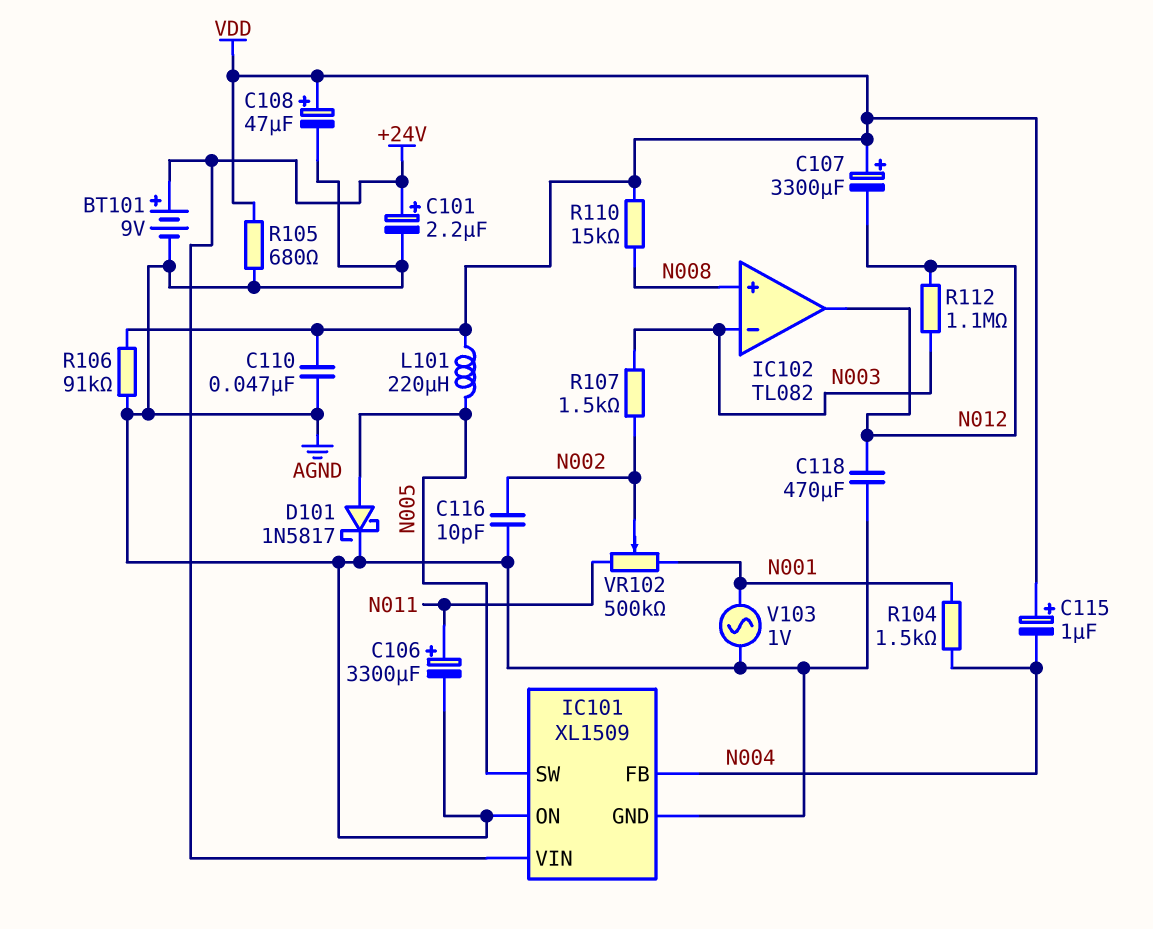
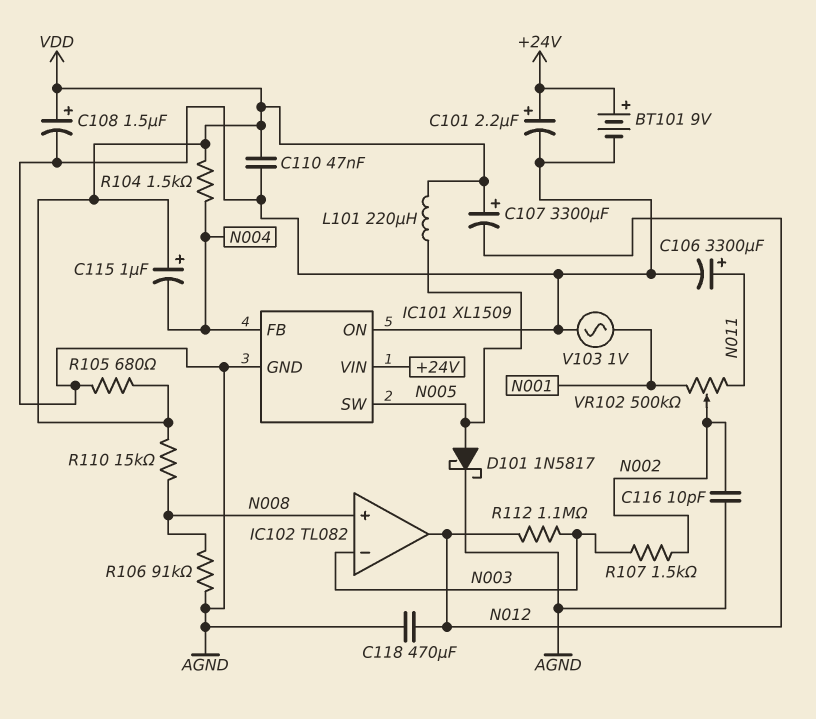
C108: 47uF (plus VDD, minus AGND) -> 1.5uF (plus VDD, minus AGND)
R104: 1.5k (N001, N004) -> 1.5k (N004, VDD)
R106: 91k (AGND, VDD) -> 91k (AGND, N008)

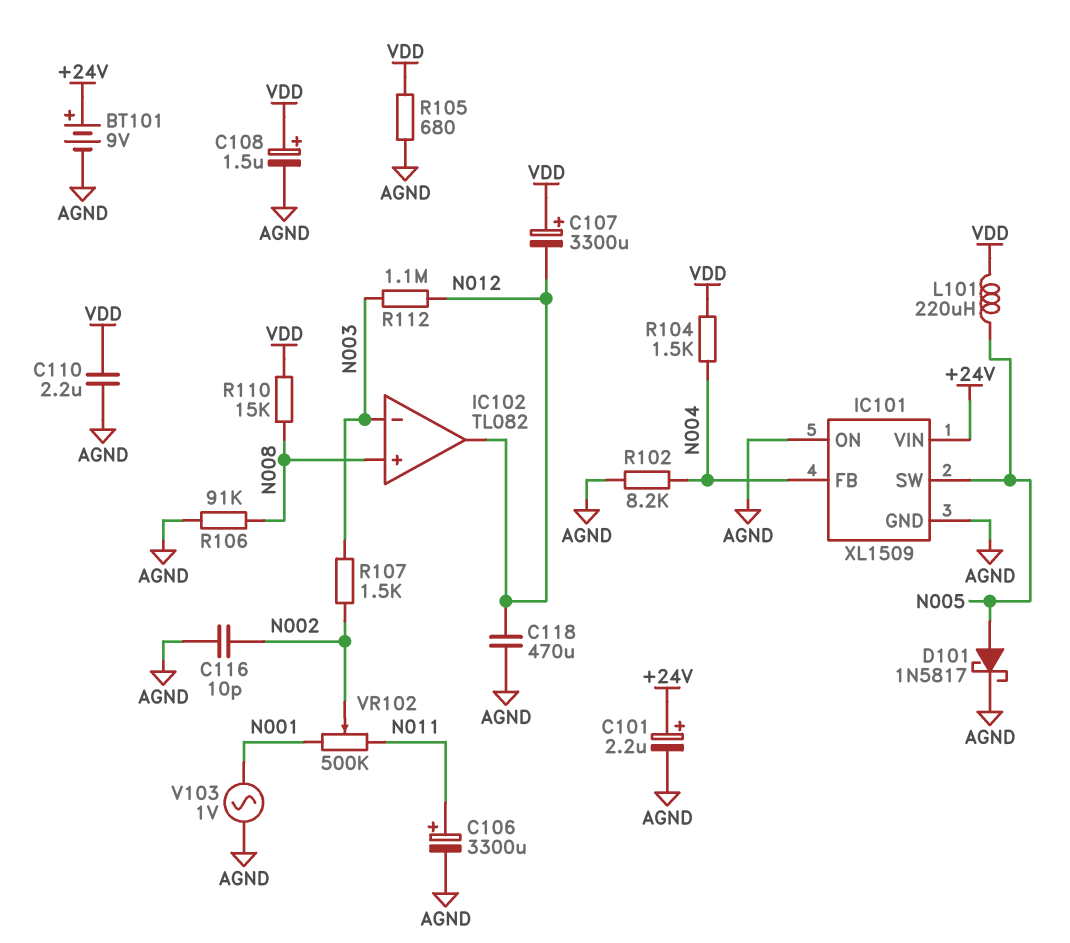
C110: 47nF (AGND, VDD) -> 2.2uF (AGND, VDD)
C115: 1uF (plus VDD, minus N004) -> none
R102: none -> 8.2k (AGND, N004)

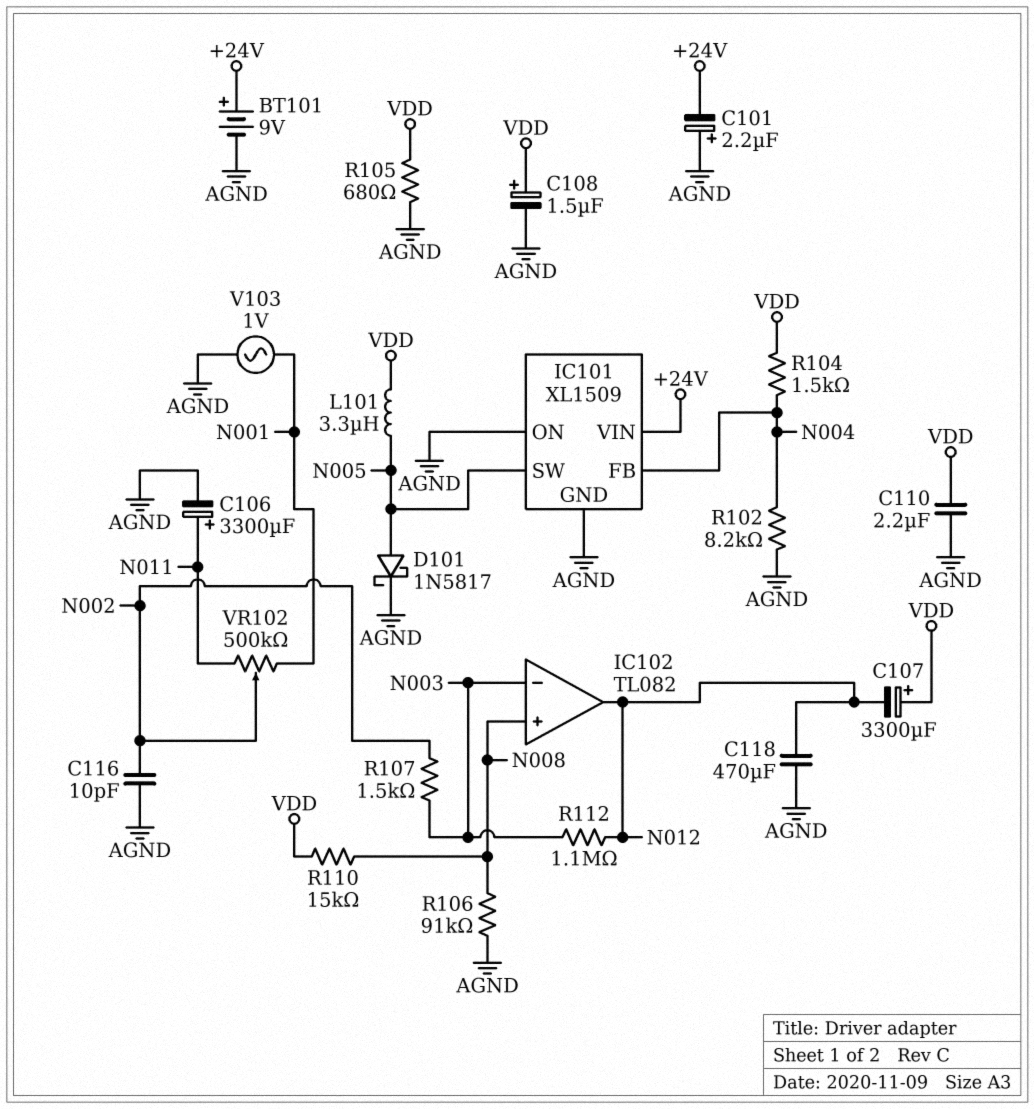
C101: 2.2uF (plus +24V, minus AGND) -> 2.2uF (plus AGND, minus +24V)
L101: 220uH (N005, VDD) -> 3.3uH (N005, VDD)

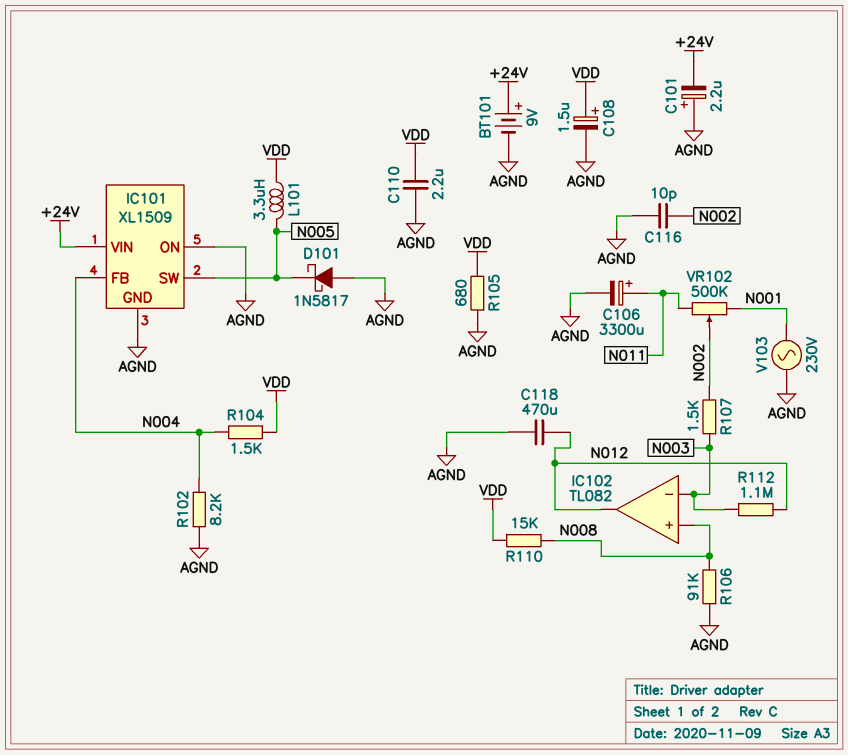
C107: 3300uF (plus VDD, minus N012) -> none
D101: schottky 1N5817 (A N005, K AGND) -> schottky 1N5817 (A AGND, K N005)
V103: AC 1V (AGND, N001) -> AC 230V (AGND, N001)

